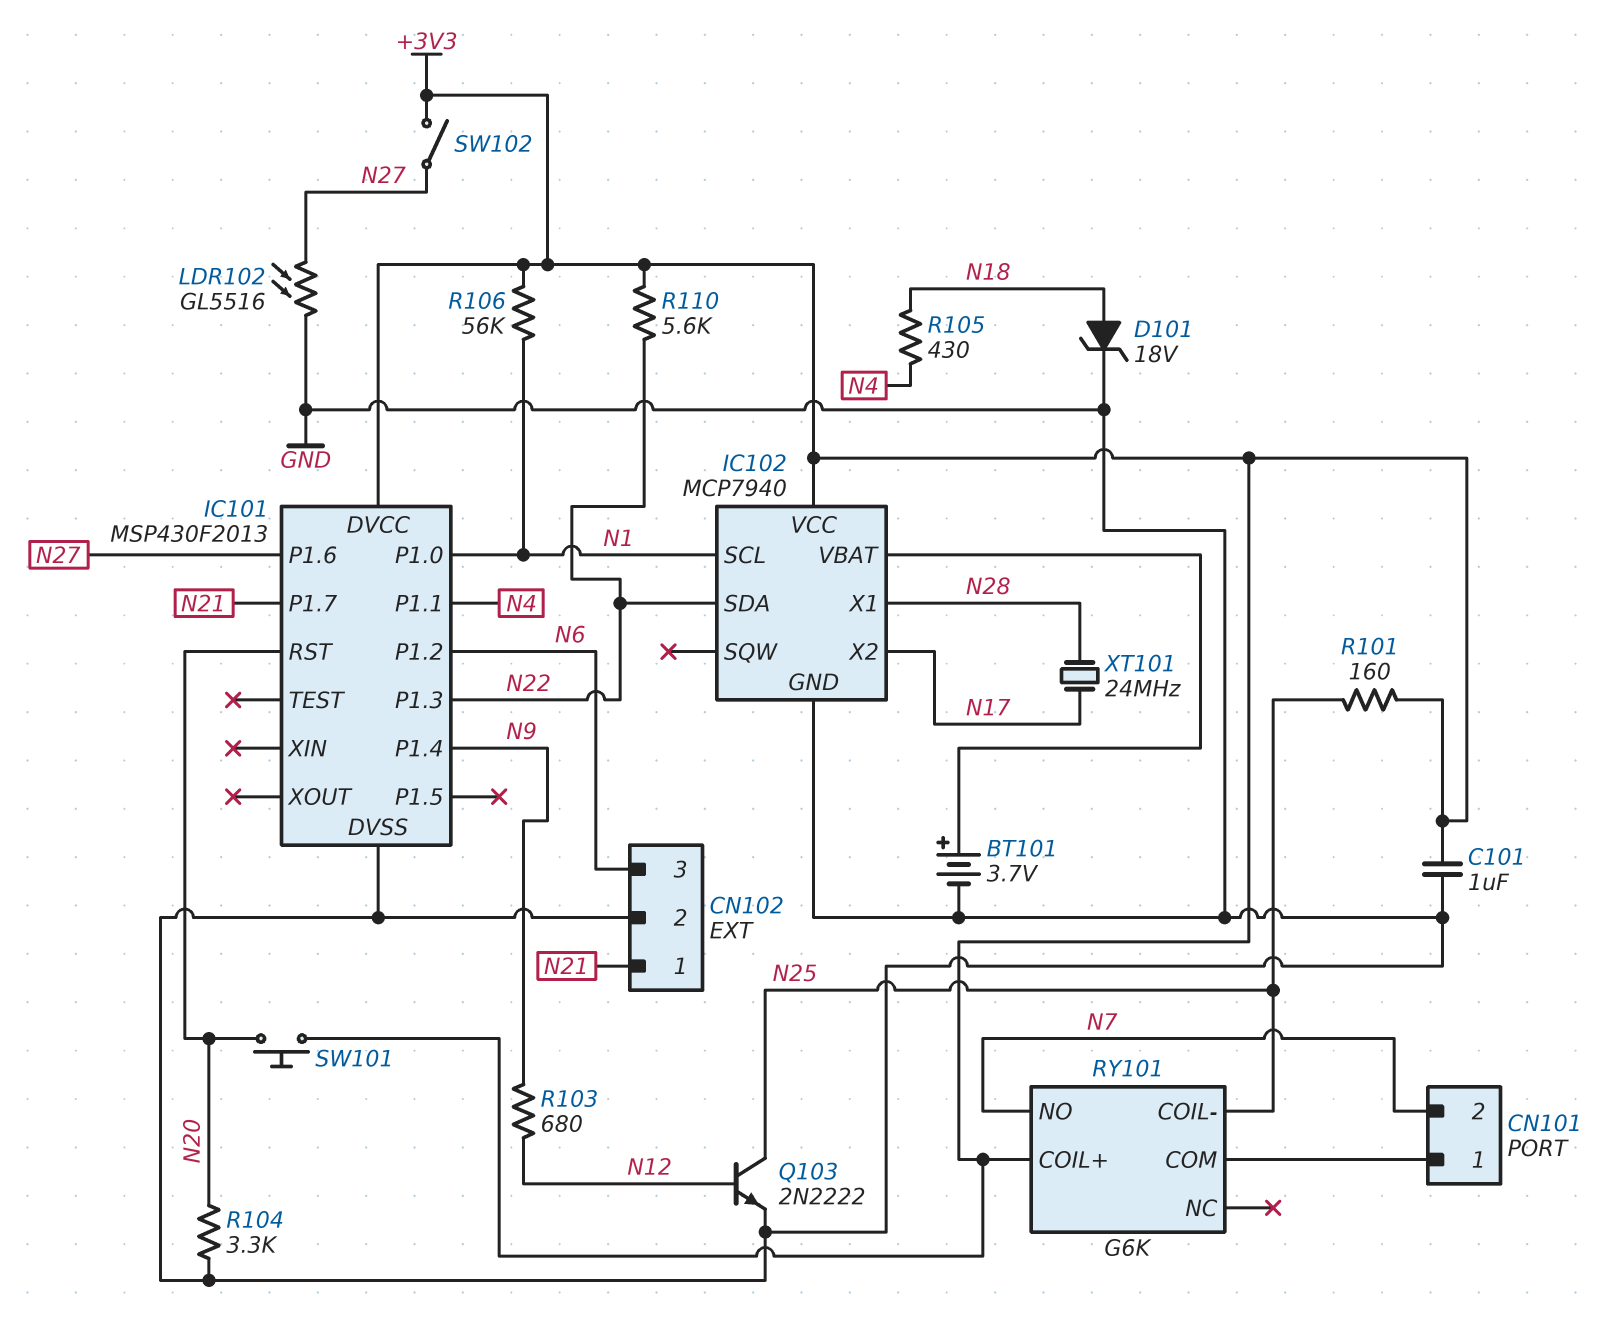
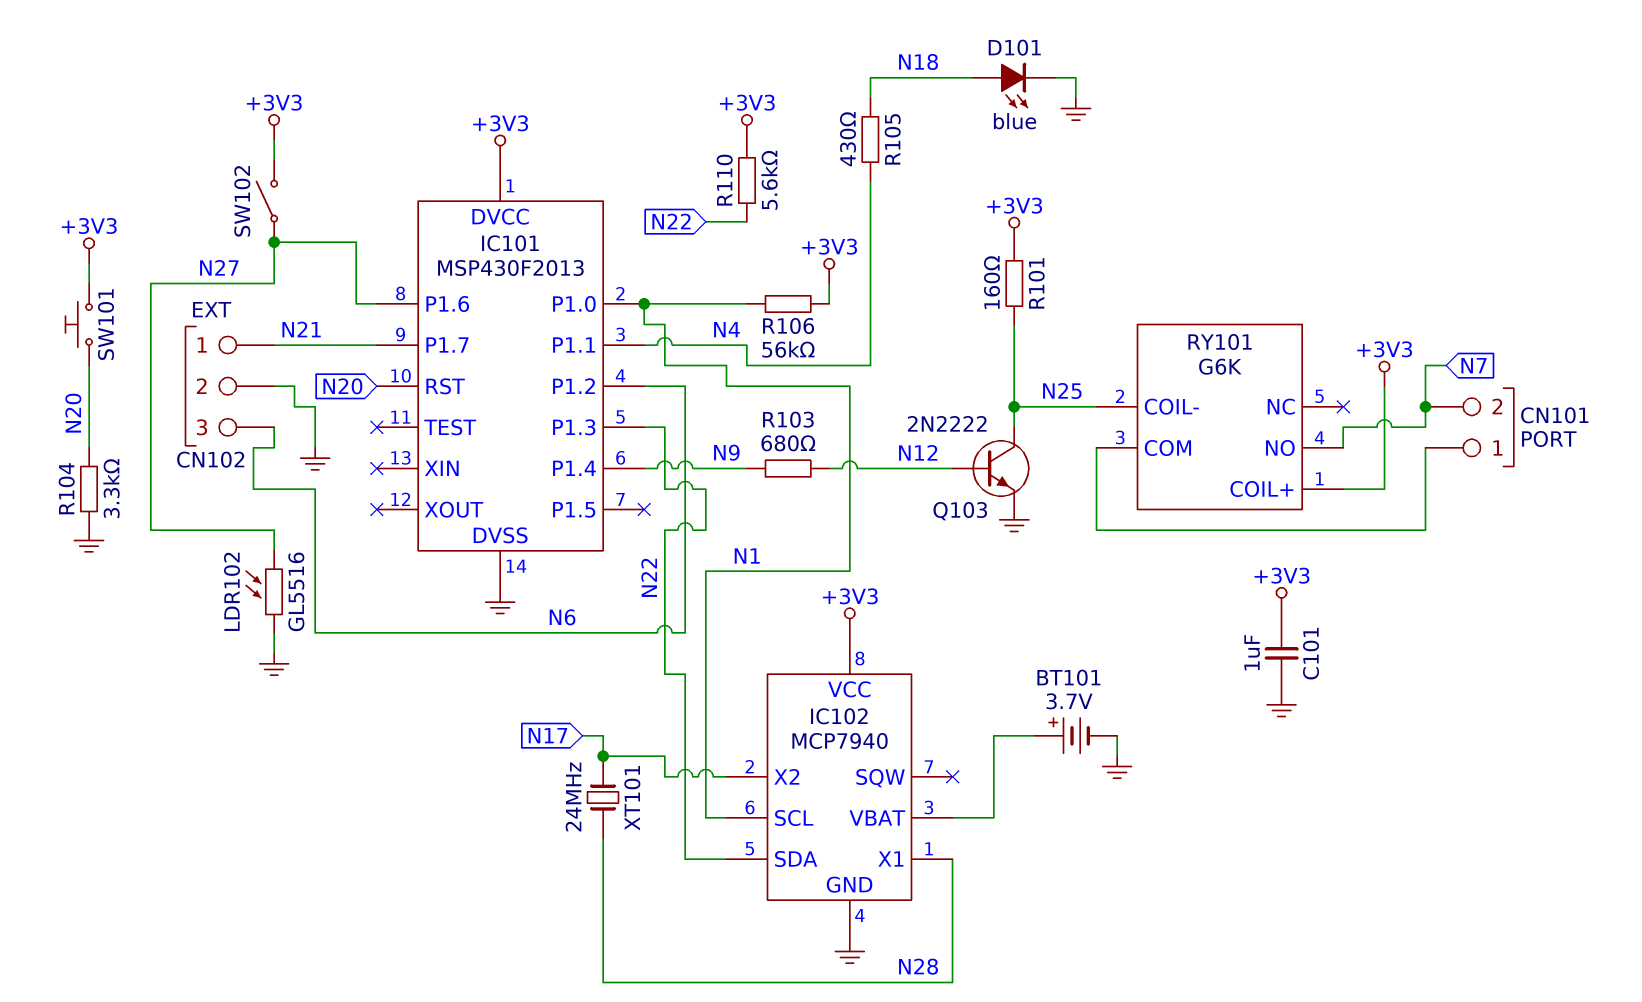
D101: zener 18V (A N18, K GND) -> LED blue (A N18, K GND)

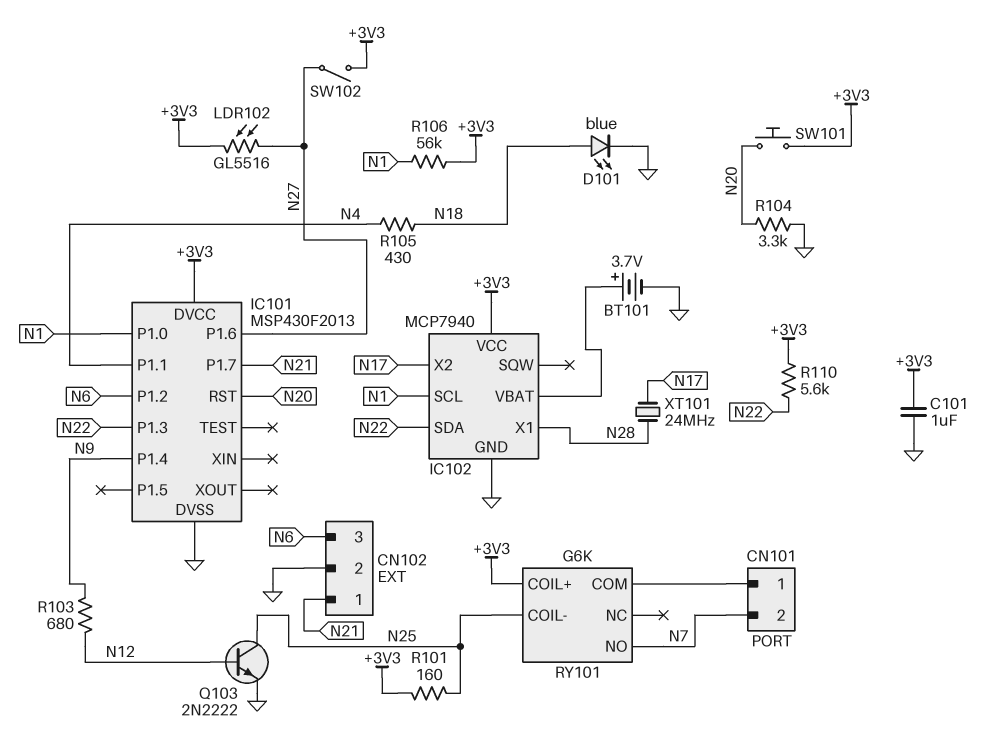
LDR102: GL5516 (GND, N27) -> GL5516 (+3V3, N27)

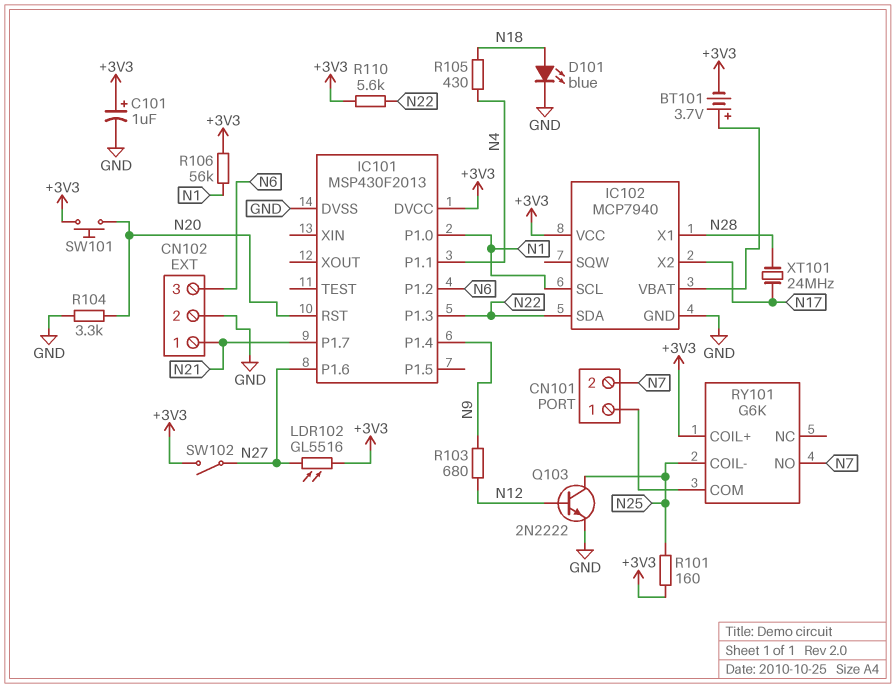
BT101: 3.7V (plus IC102/VBAT, minus GND) -> 3.7V (plus IC102/VBAT, minus +3V3)
C101: 1uF (+3V3, GND) -> 1uF (plus +3V3, minus GND)

